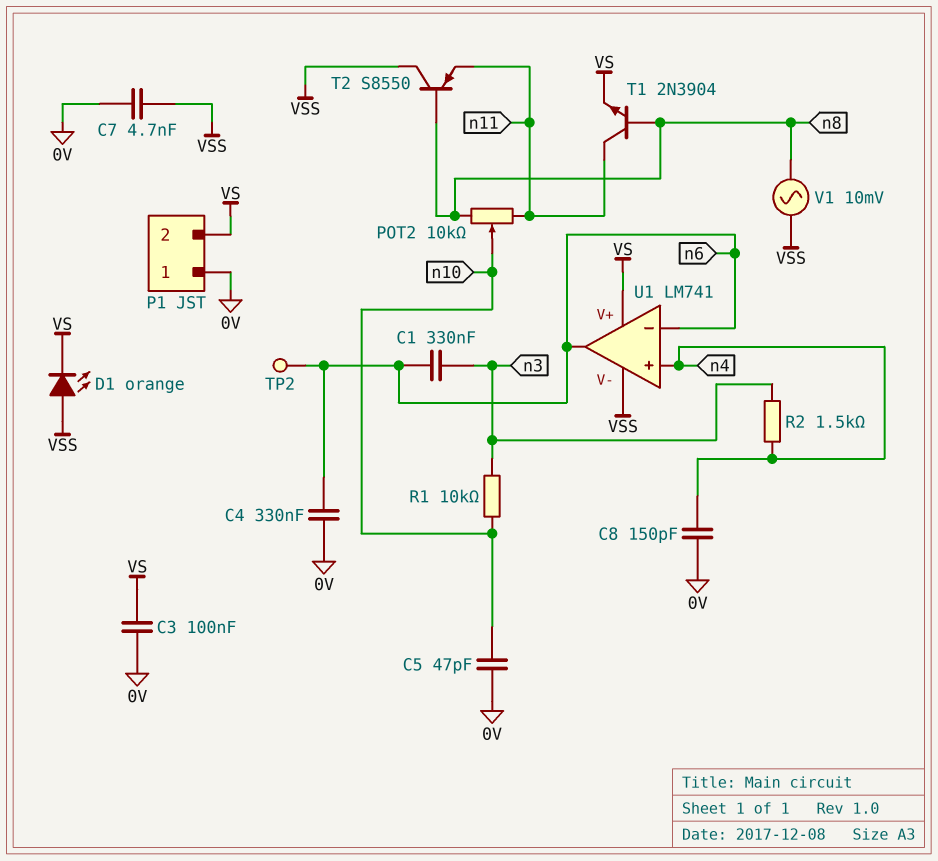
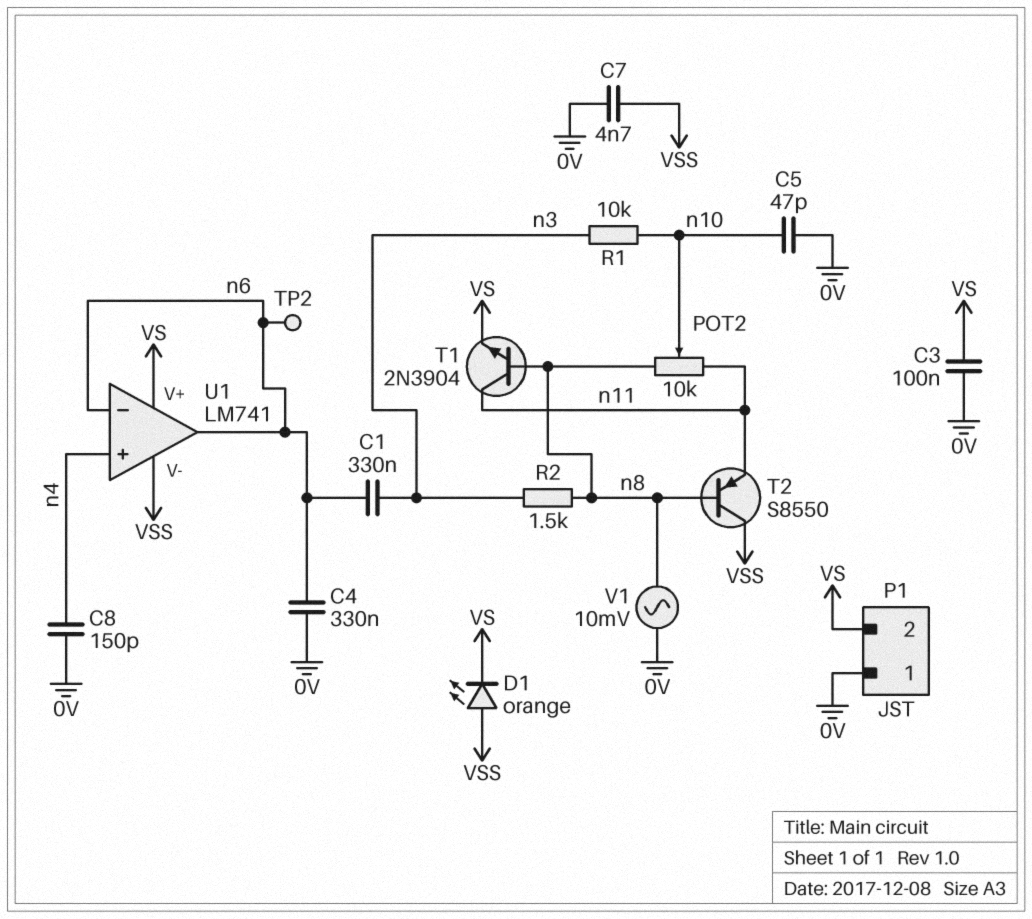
R2: 1.5k (n3, n4) -> 1.5k (n3, n8)
V1: AC 10mV (VSS, n8) -> AC 10mV (0V, n8)

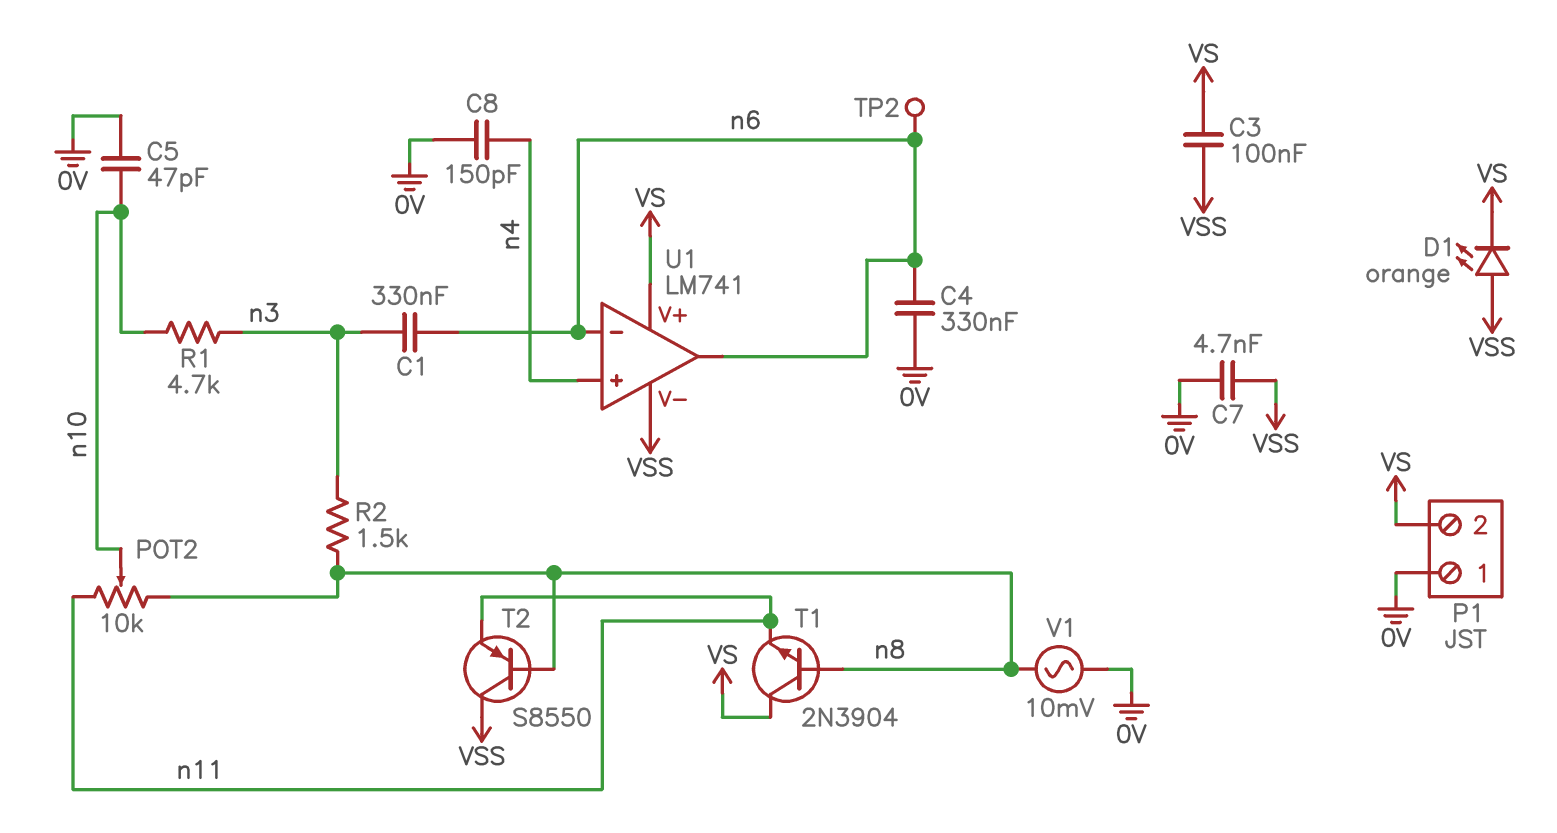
C3: 100nF (0V, VS) -> 100nF (VS, VSS)
R1: 10k (n3, n10) -> 4.7k (n3, n10)
T1: NPN 2N3904 (B n8, C n11, E VS) -> NPN 2N3904 (B n8, C VS, E n11)

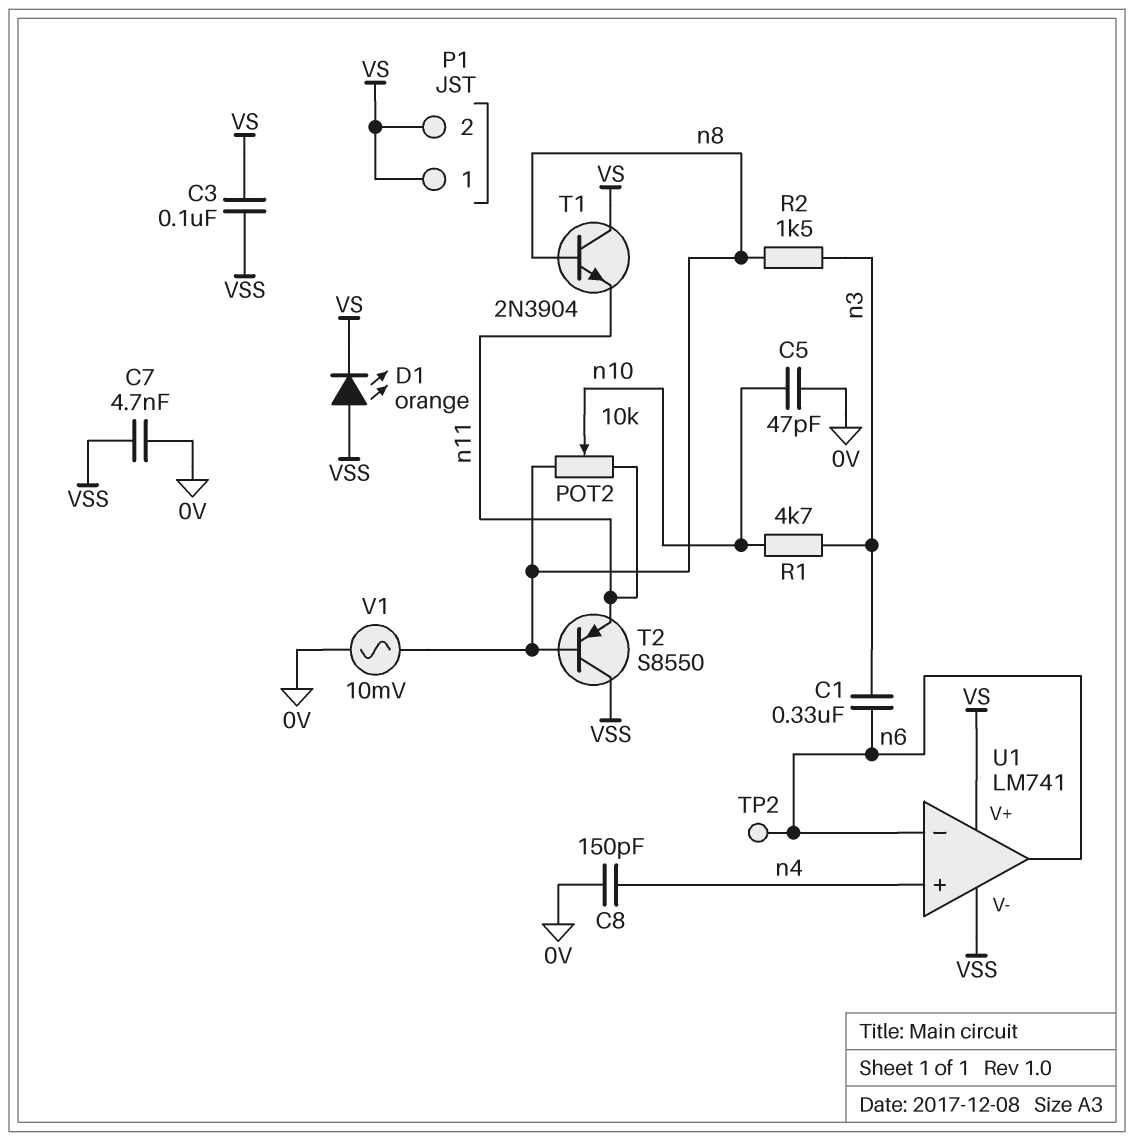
C4: 330nF (0V, n6) -> none
P1 pin 1: 0V -> VS

